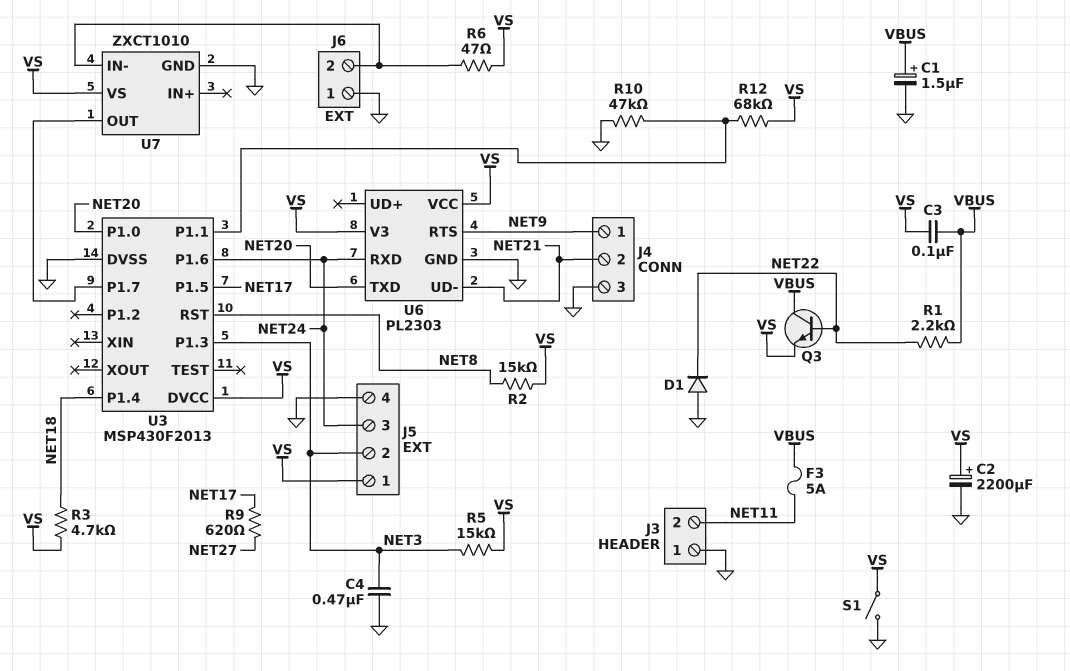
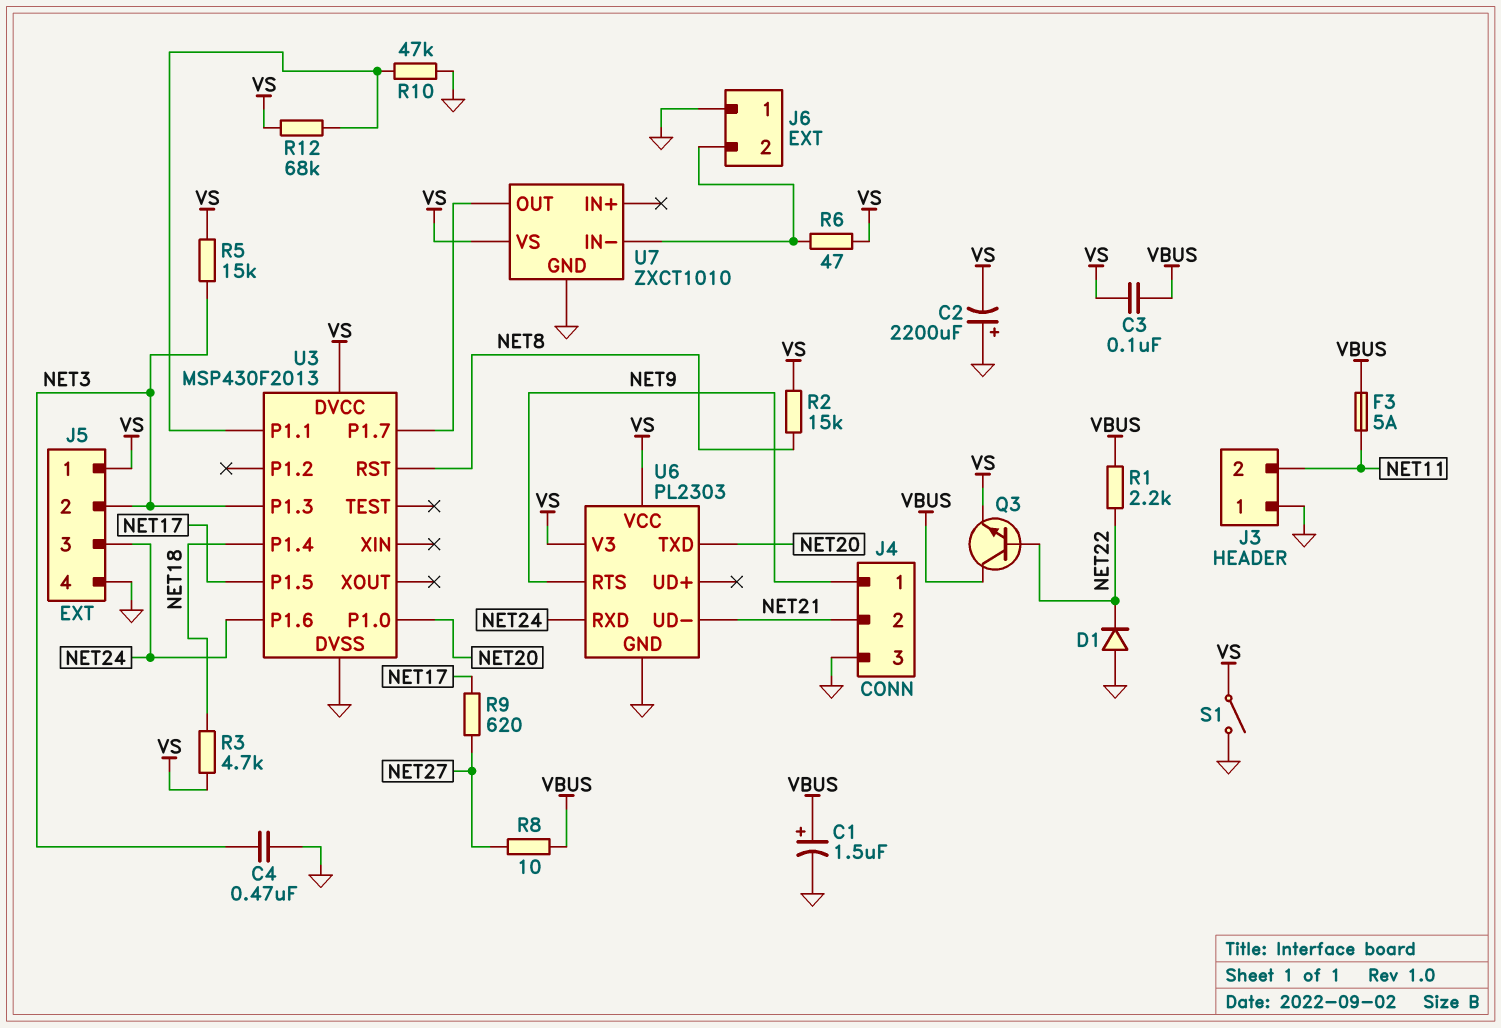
C2: 2200uF (plus VS, minus GND) -> 2200uF (plus GND, minus VS)
R8: none -> 10 (NET27, VBUS)

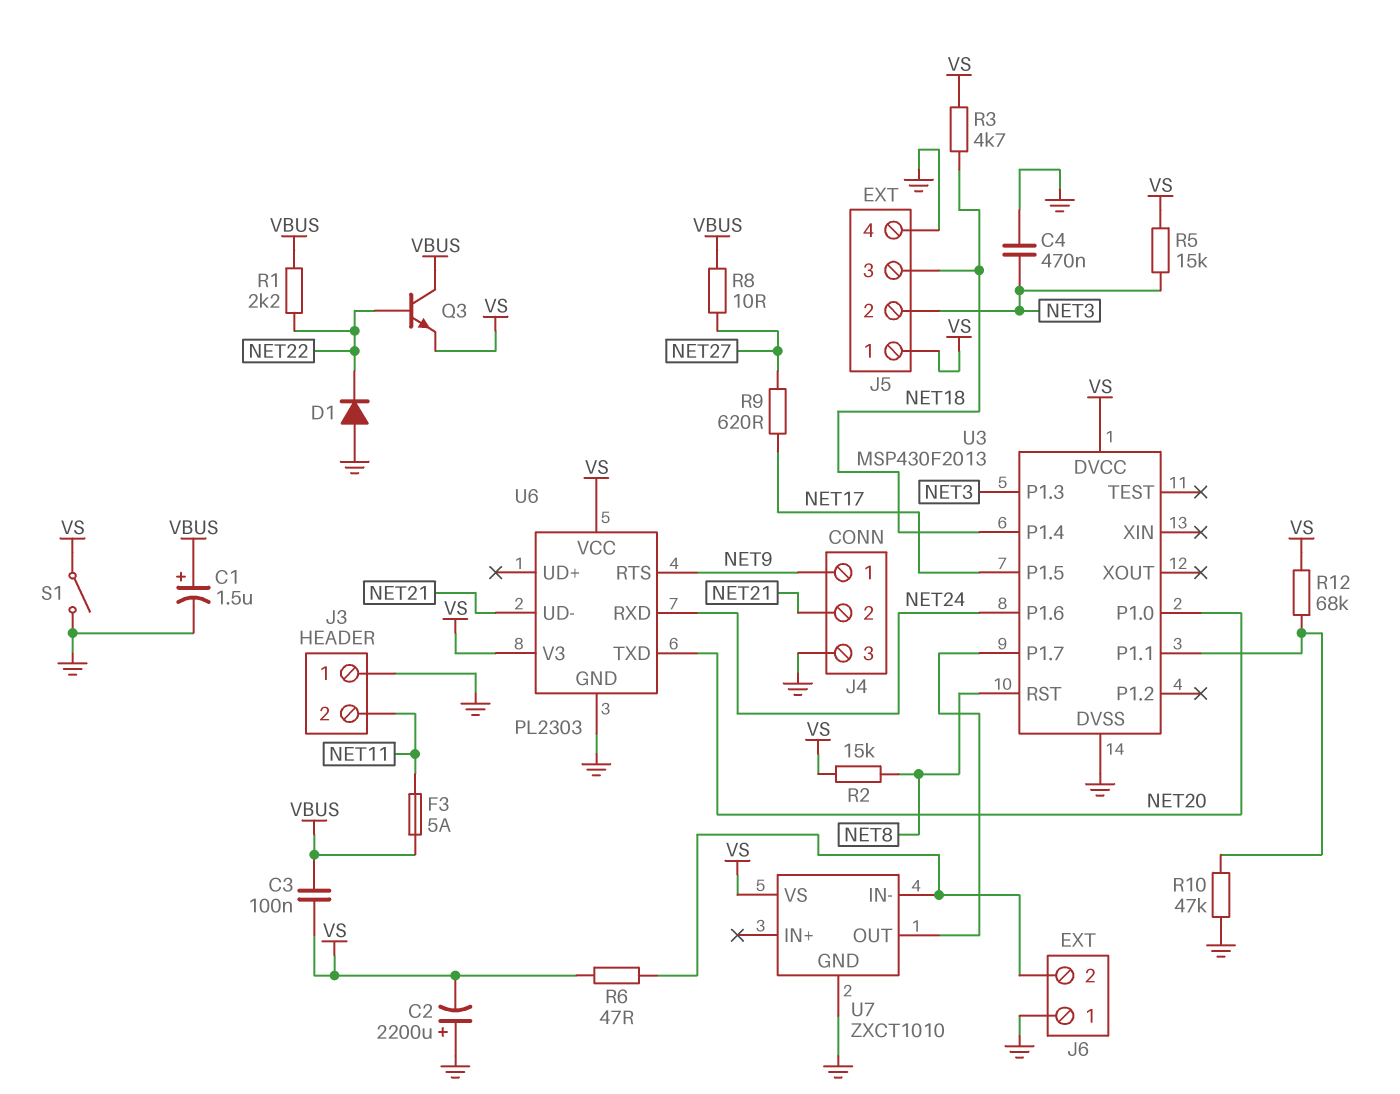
J5 pin 3: NET24 -> NET18

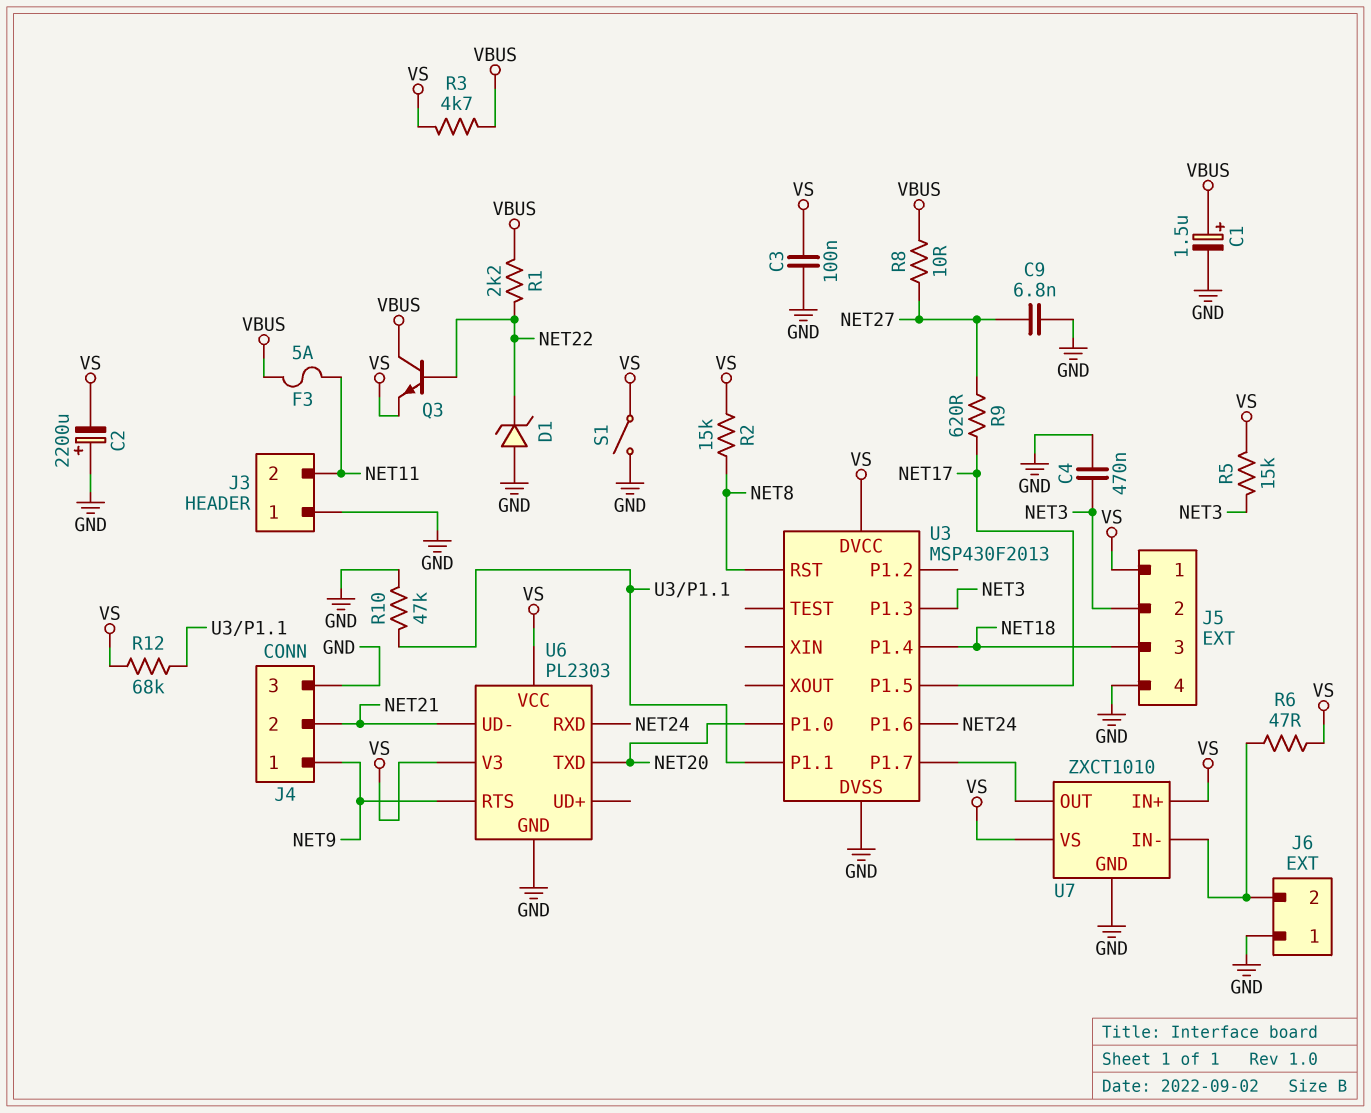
C3: 100nF (VBUS, VS) -> 100nF (GND, VS)
C9: none -> 6.8nF (GND, NET27)
D1: diode (A GND, K NET22) -> zener (A GND, K NET22)
R3: 4.7k (NET18, VS) -> 4.7k (VBUS, VS)
U7 pin IN+: none -> VS

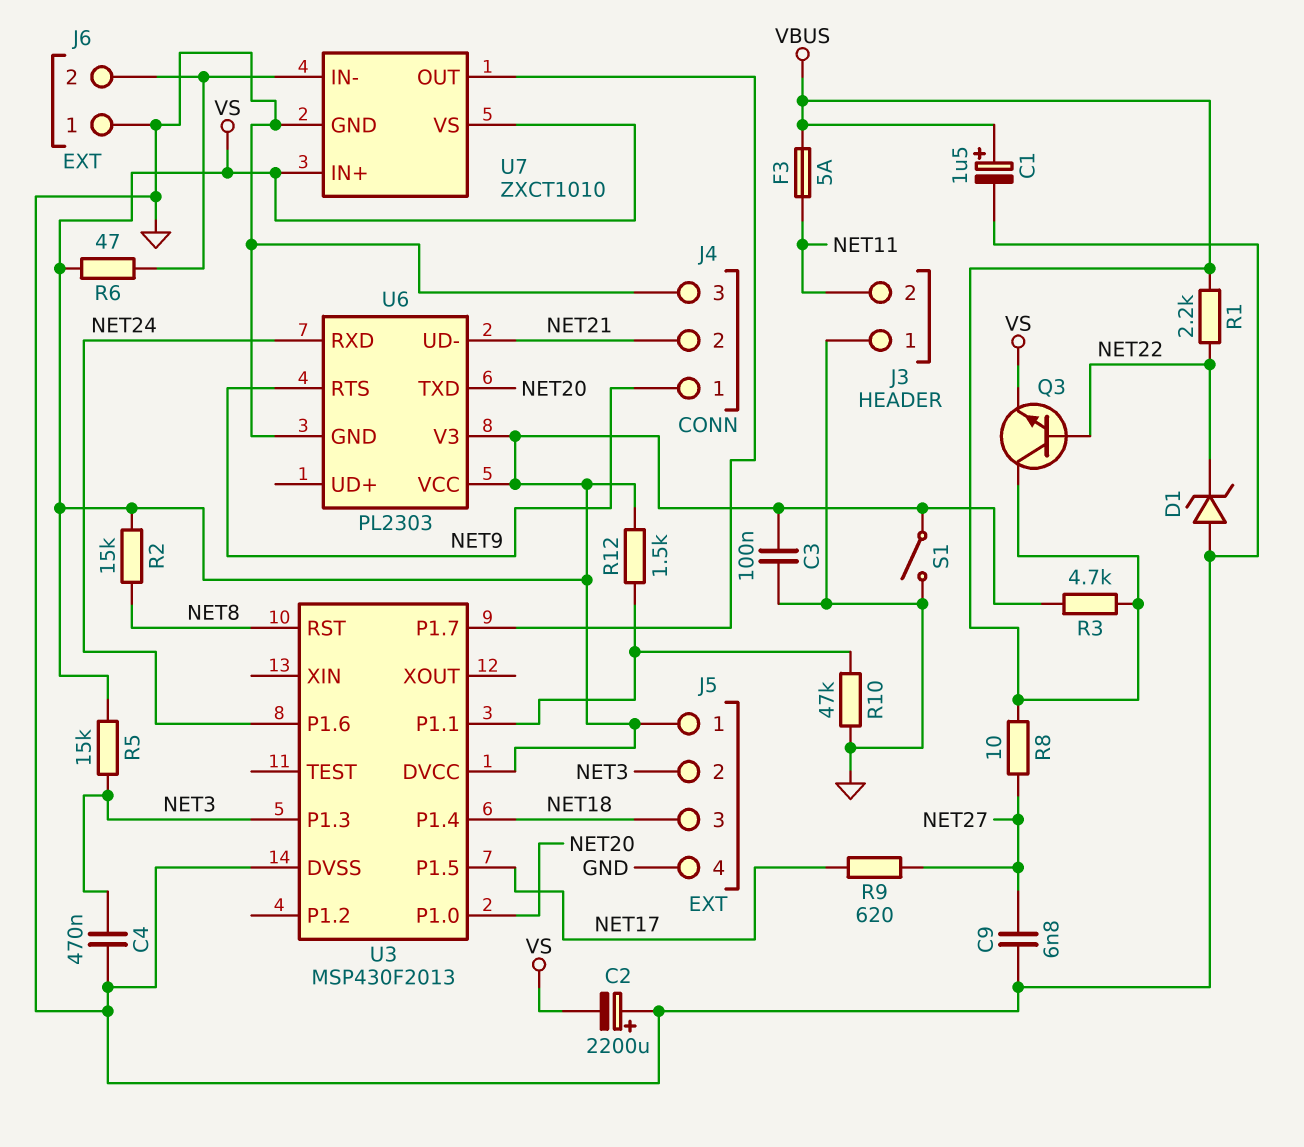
R12: 68k (U3/P1.1, VS) -> 1.5k (U3/P1.1, VS)

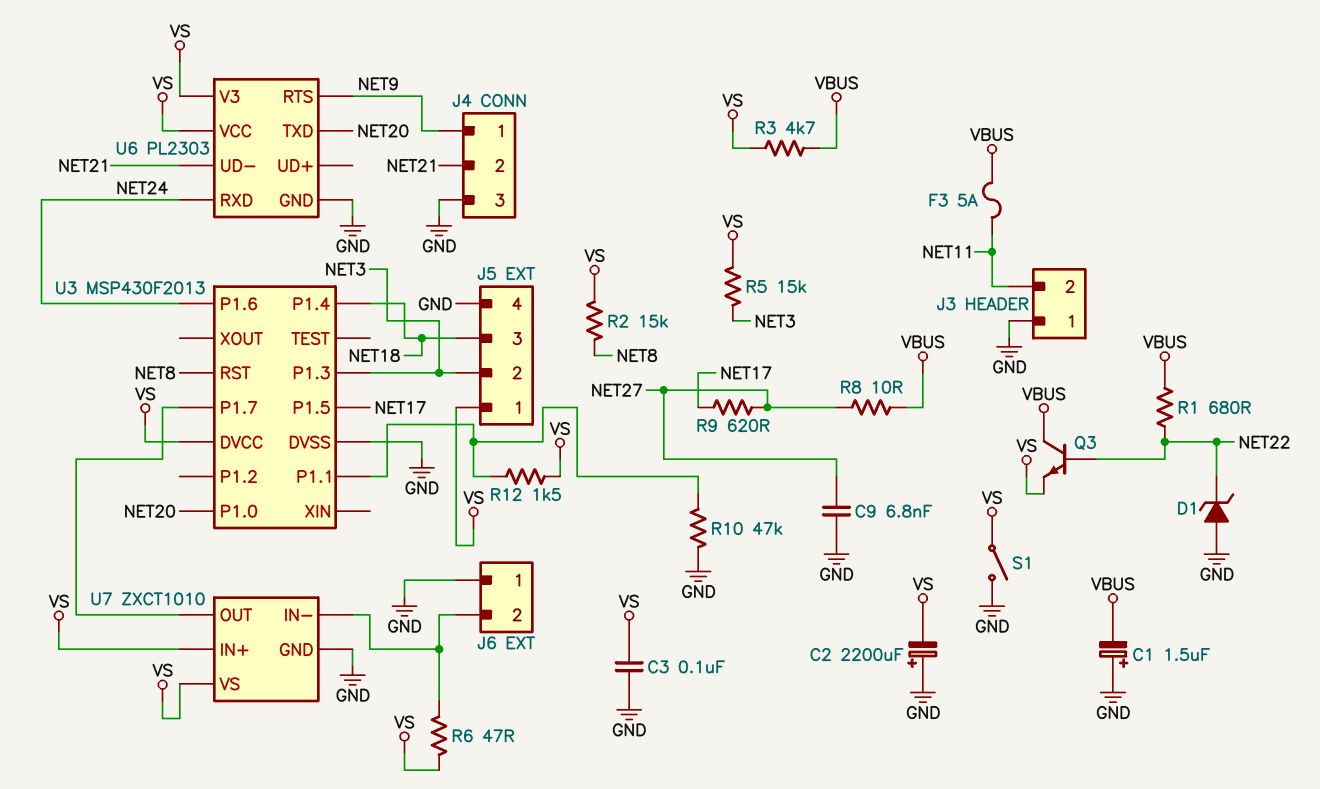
C1: 1.5uF (plus VBUS, minus GND) -> 1.5uF (plus GND, minus VBUS)
C4: 470nF (GND, NET3) -> none
R1: 2.2k (NET22, VBUS) -> 680 (NET22, VBUS)

